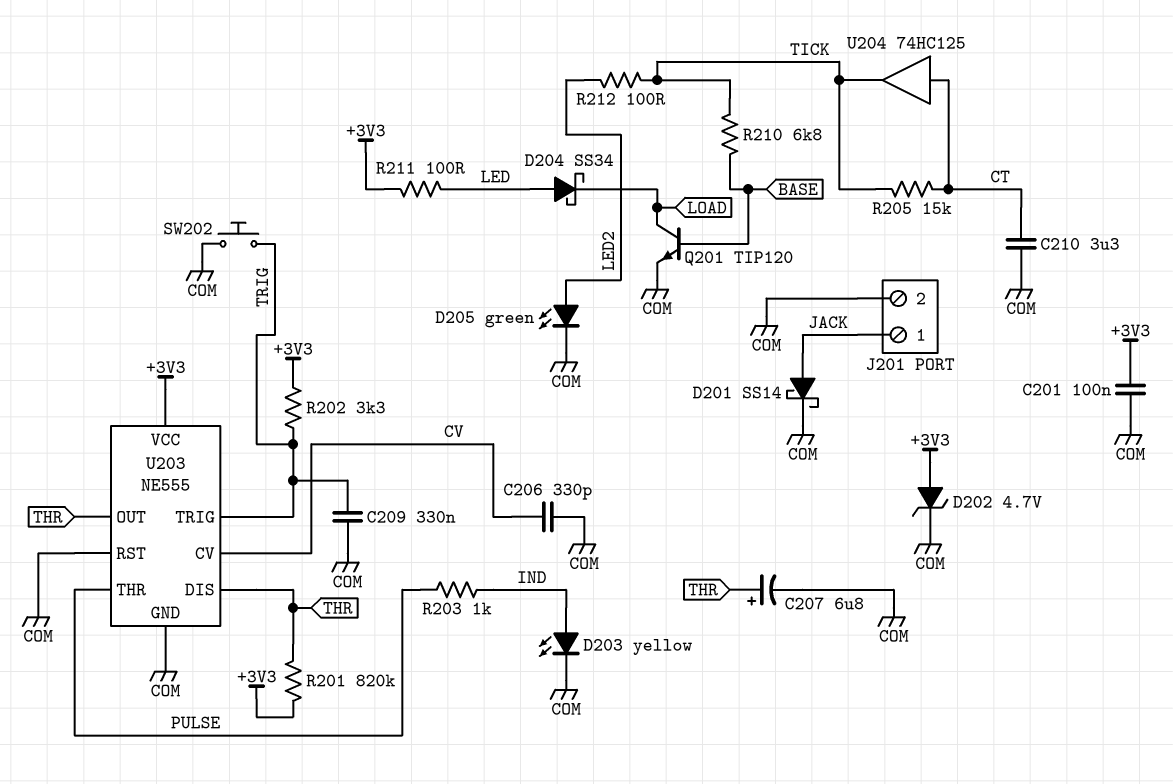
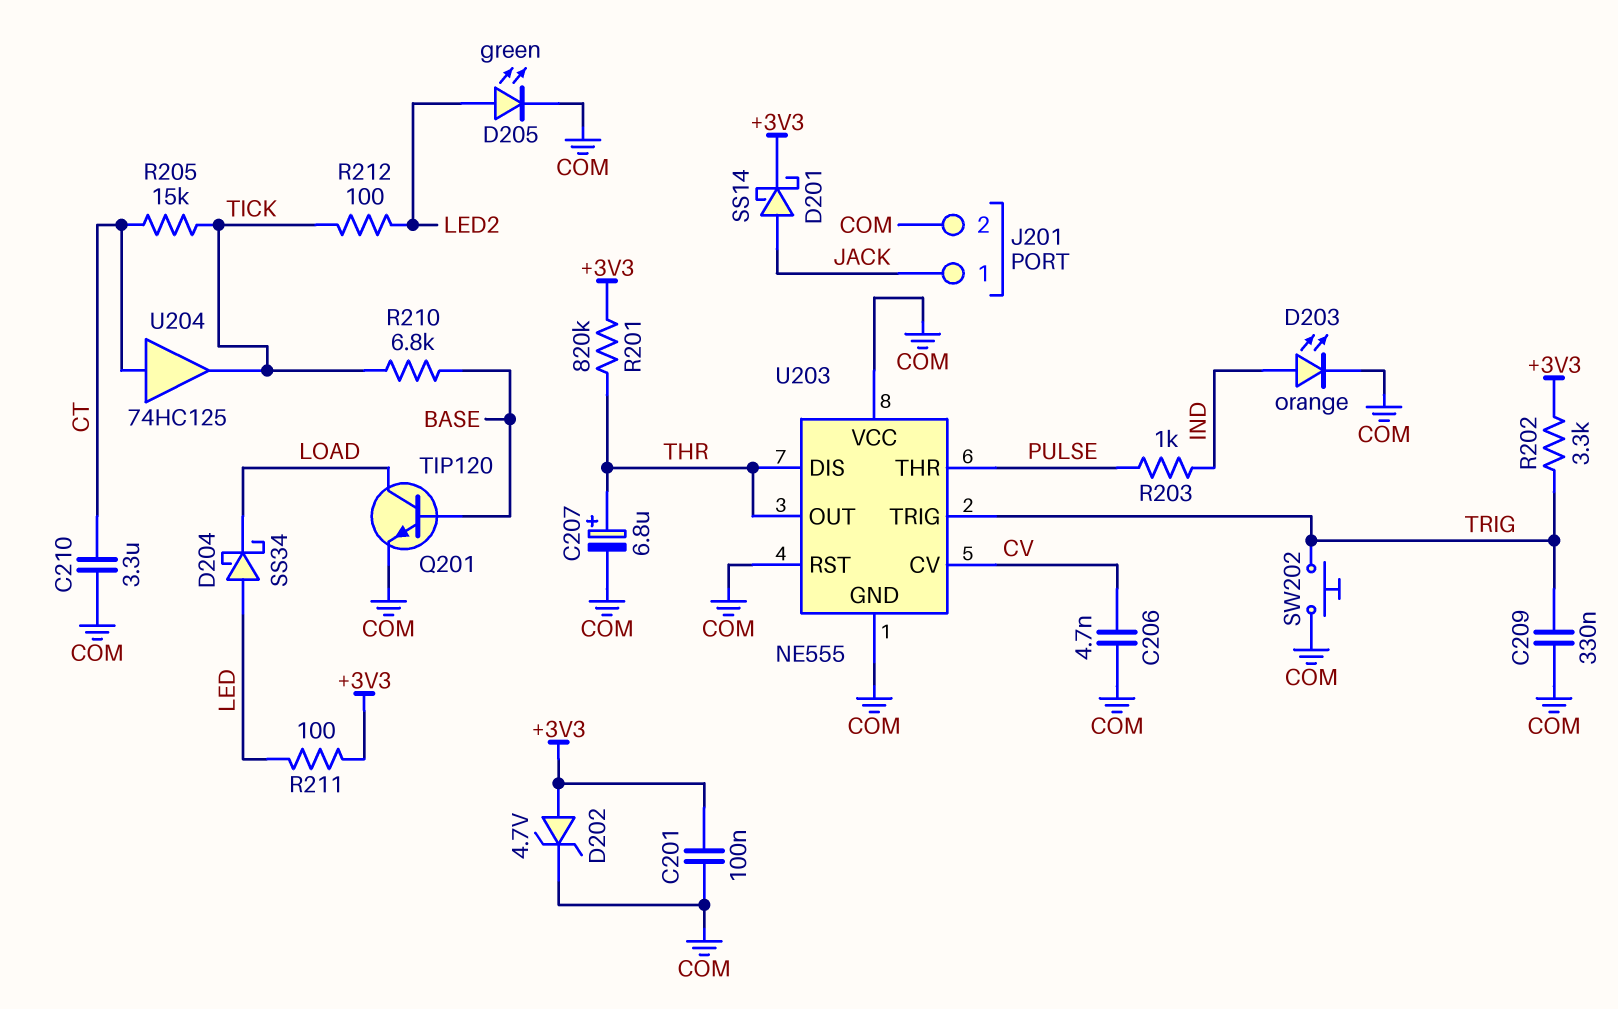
C206: 330pF (COM, CV) -> 4.7nF (COM, CV)
D201: schottky SS14 (A JACK, K COM) -> schottky SS14 (A JACK, K +3V3)
D203: LED yellow (A IND, K COM) -> LED orange (A IND, K COM)
U203 pin VCC: +3V3 -> COM

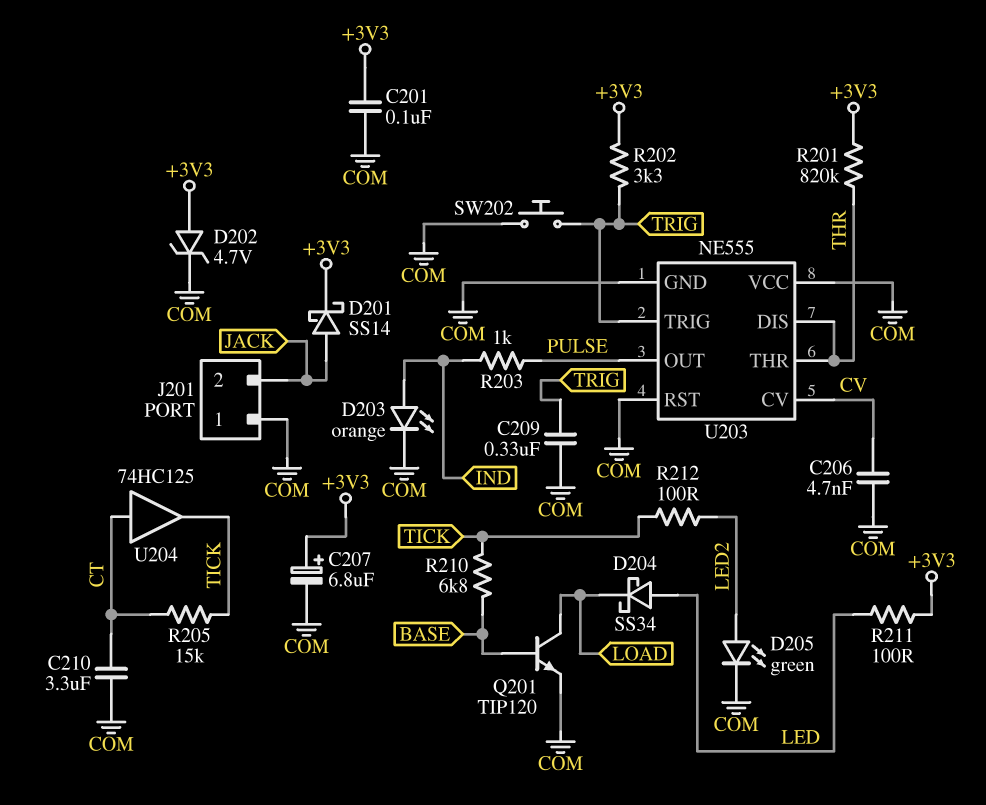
C207: 6.8uF (plus THR, minus COM) -> 6.8uF (plus +3V3, minus COM)
J201 pin 1: JACK -> COM
J201 pin 2: COM -> JACK
U203 pin OUT: THR -> PULSE
U203 pin THR: PULSE -> THR

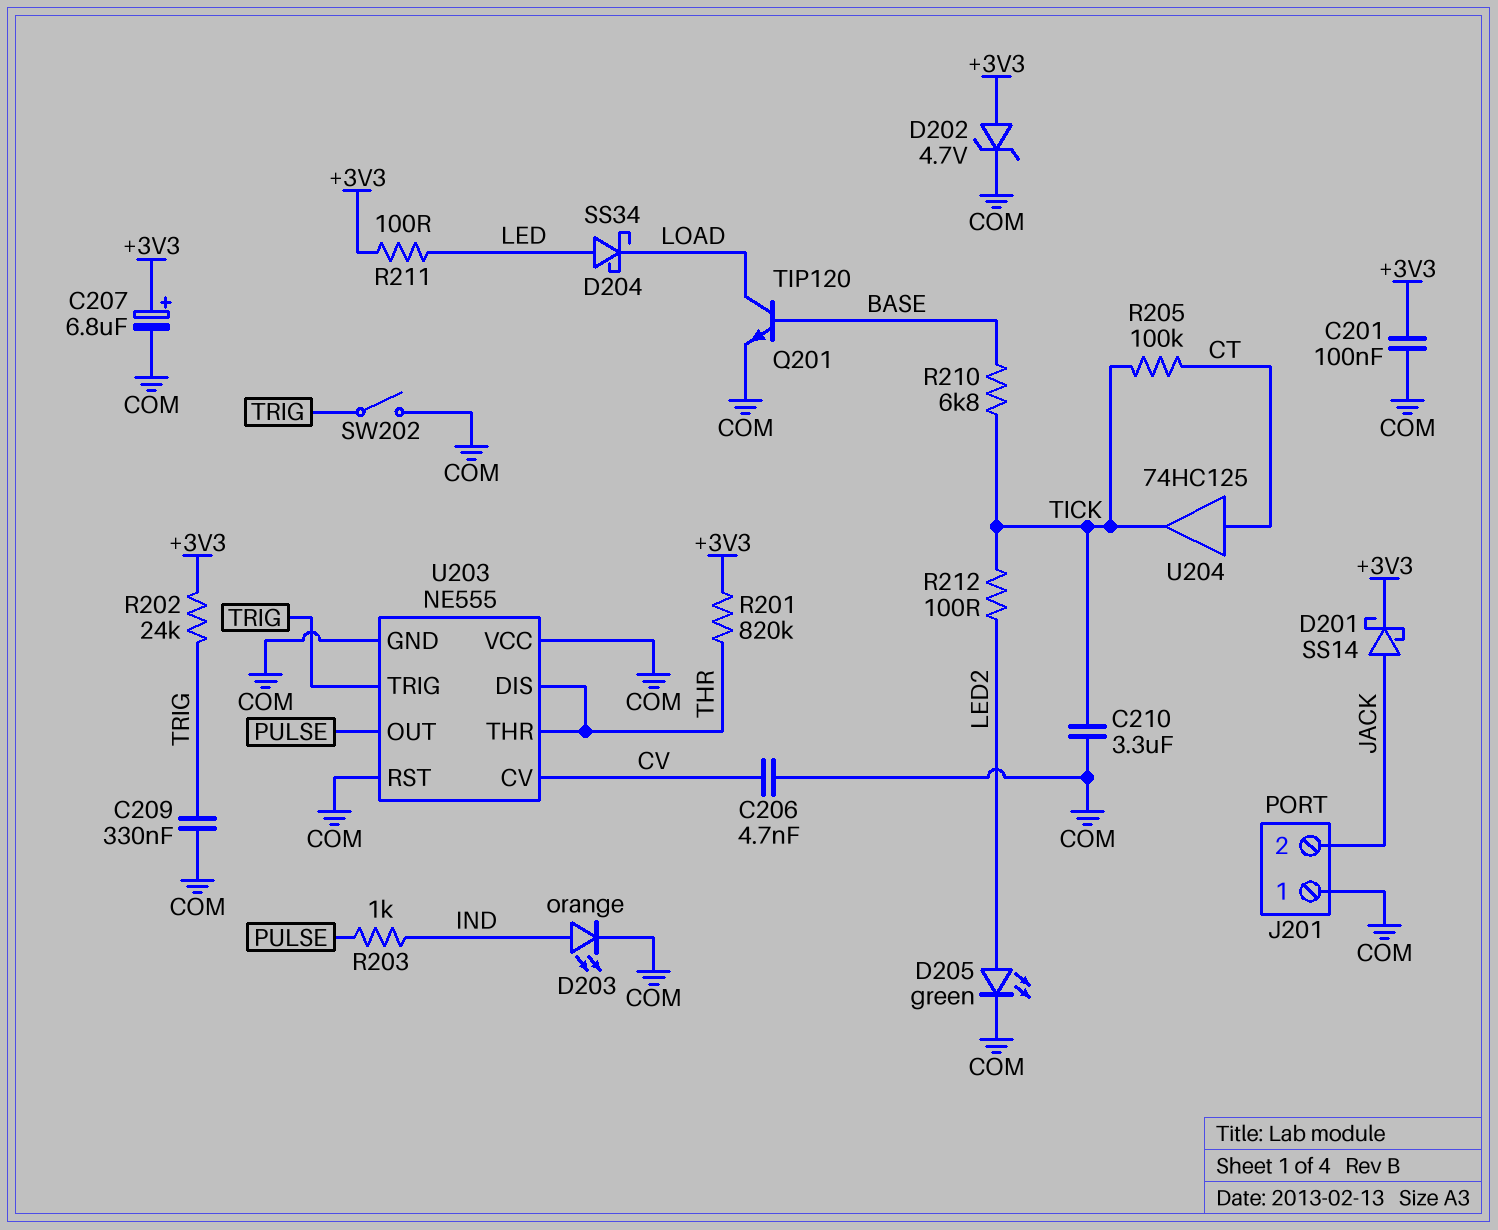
C210: 3.3uF (COM, CT) -> 3.3uF (COM, TICK)
R202: 3.3k (+3V3, TRIG) -> 24k (+3V3, TRIG)
R205: 15k (CT, TICK) -> 100k (CT, TICK)
SW202: button (COM, TRIG) -> switch (COM, TRIG)

